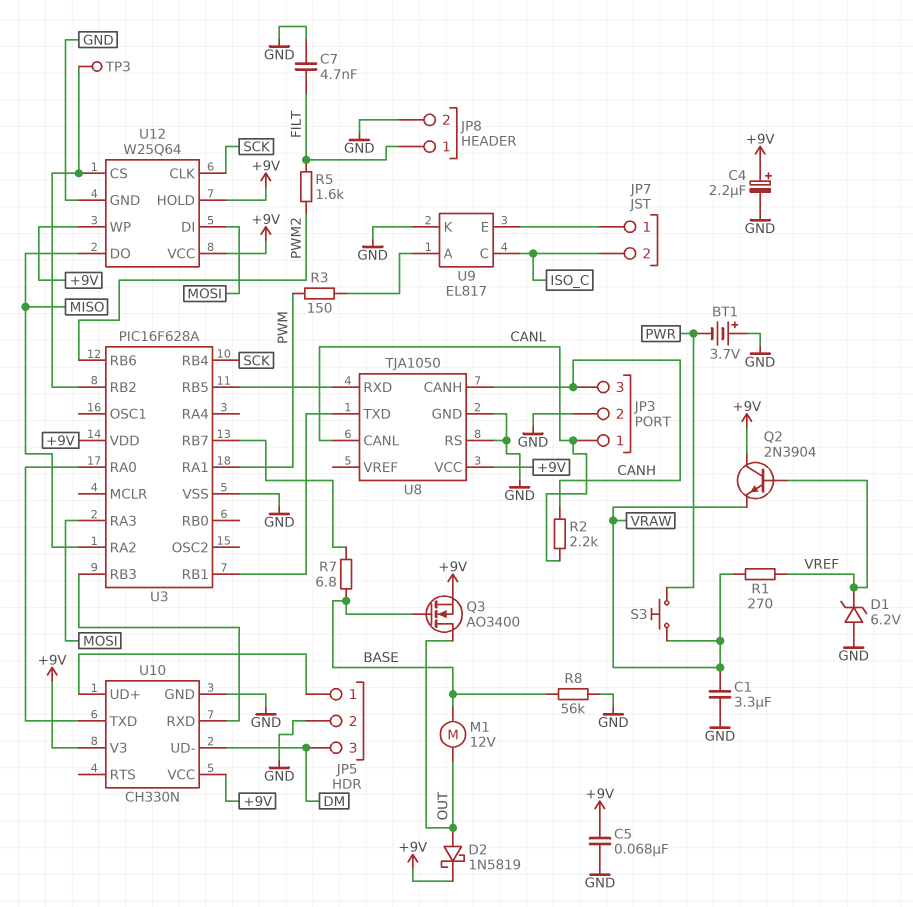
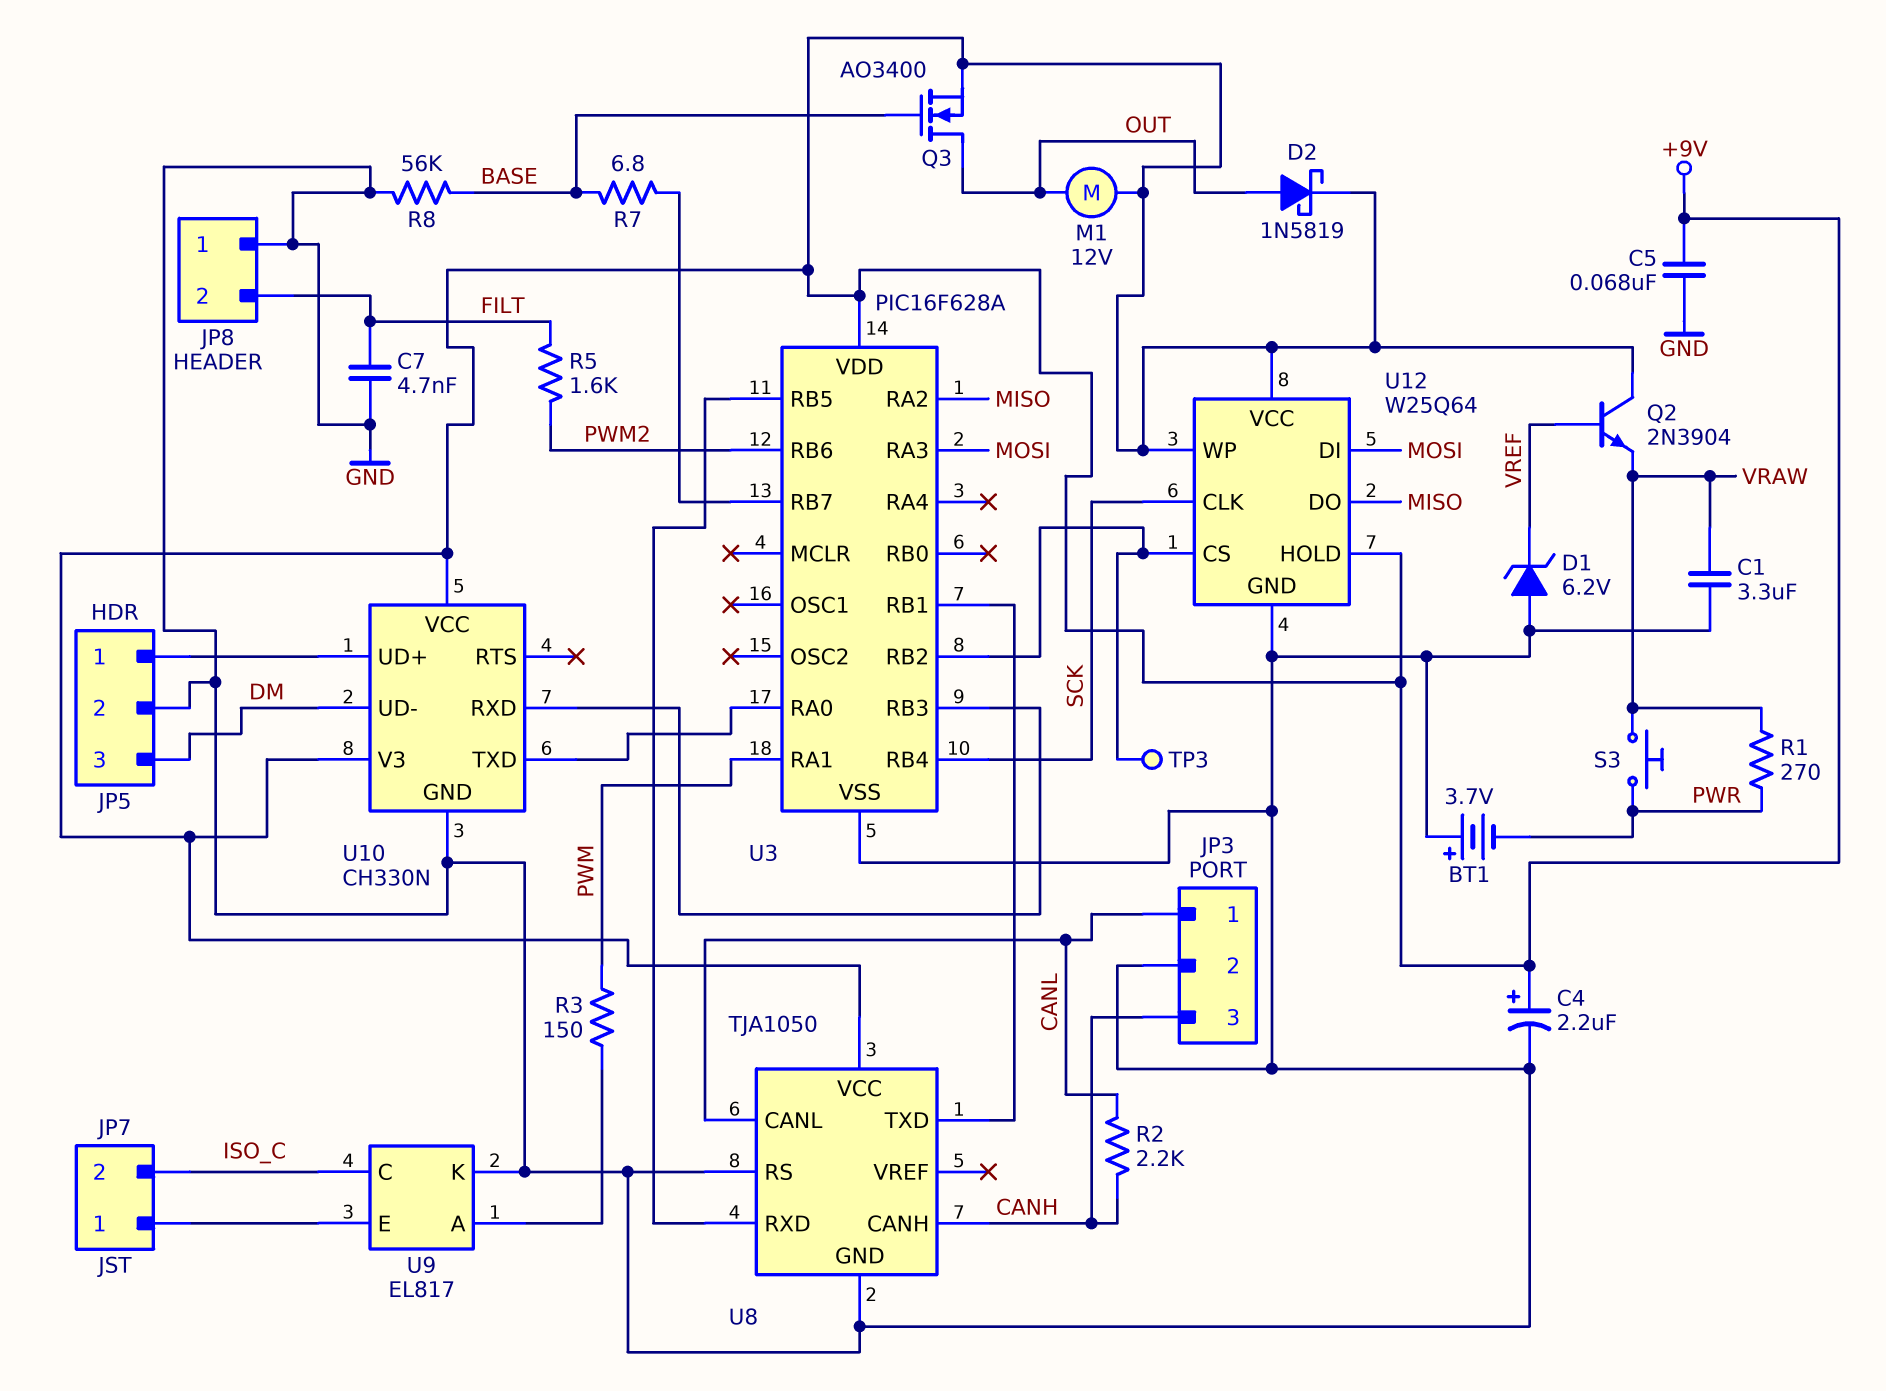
JP8 pin 1: FILT -> GND
JP8 pin 2: GND -> FILT
M1: motor 12V (BASE, OUT) -> motor 12V (+9V, OUT)
R1: 270 (VRAW, VREF) -> 270 (PWR, VRAW)

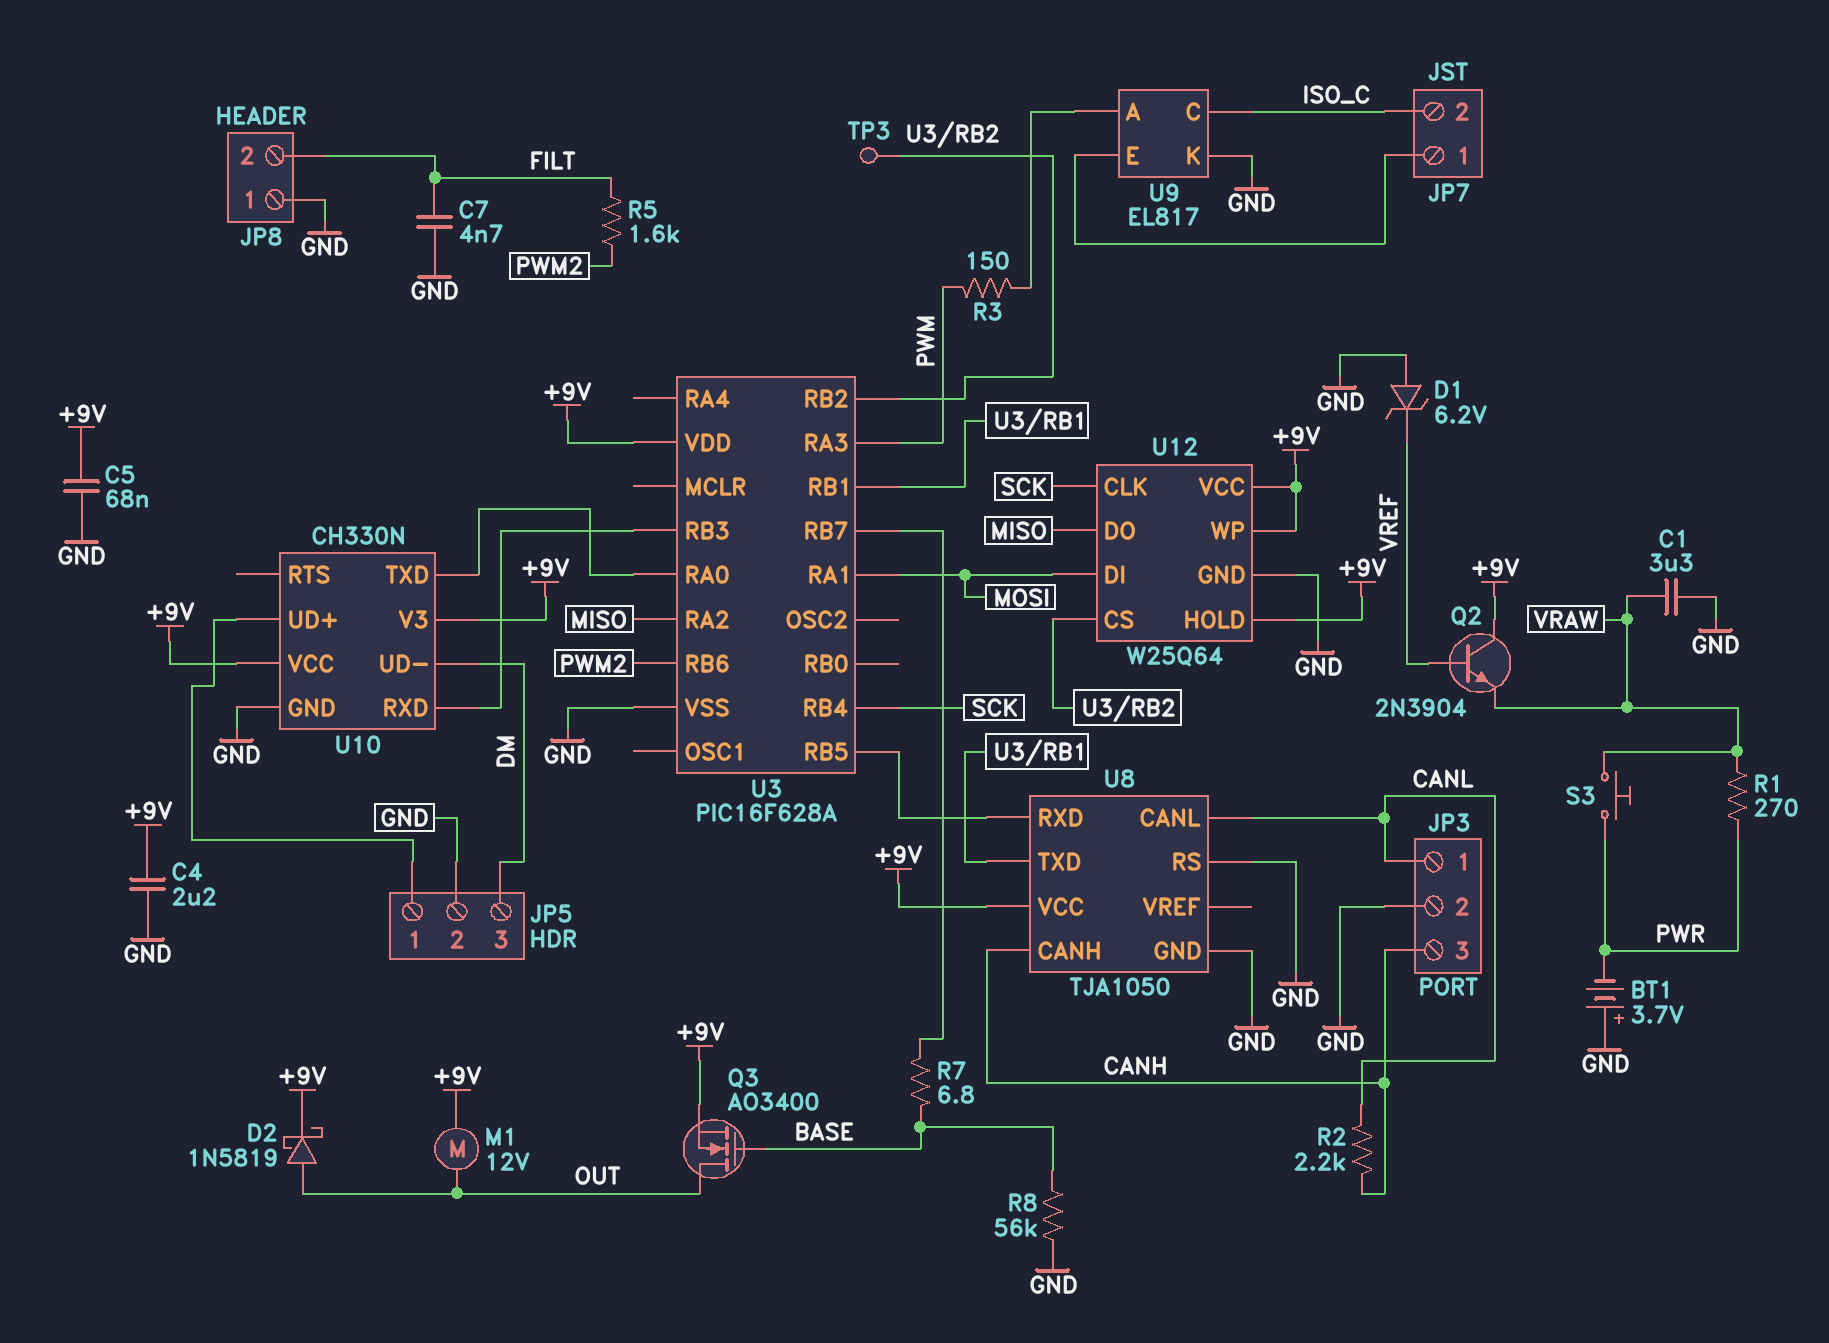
C4: 2.2uF (plus +9V, minus GND) -> 2.2uF (+9V, GND)
U3 pin RA1: PWM -> MOSI
U3 pin RA3: MOSI -> PWM

